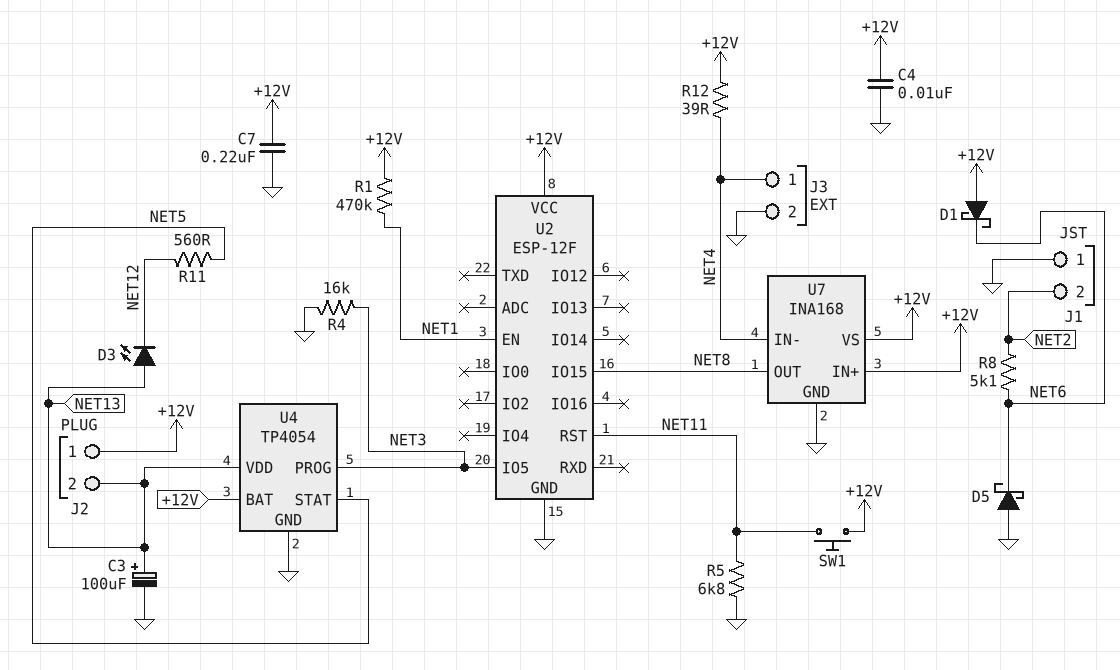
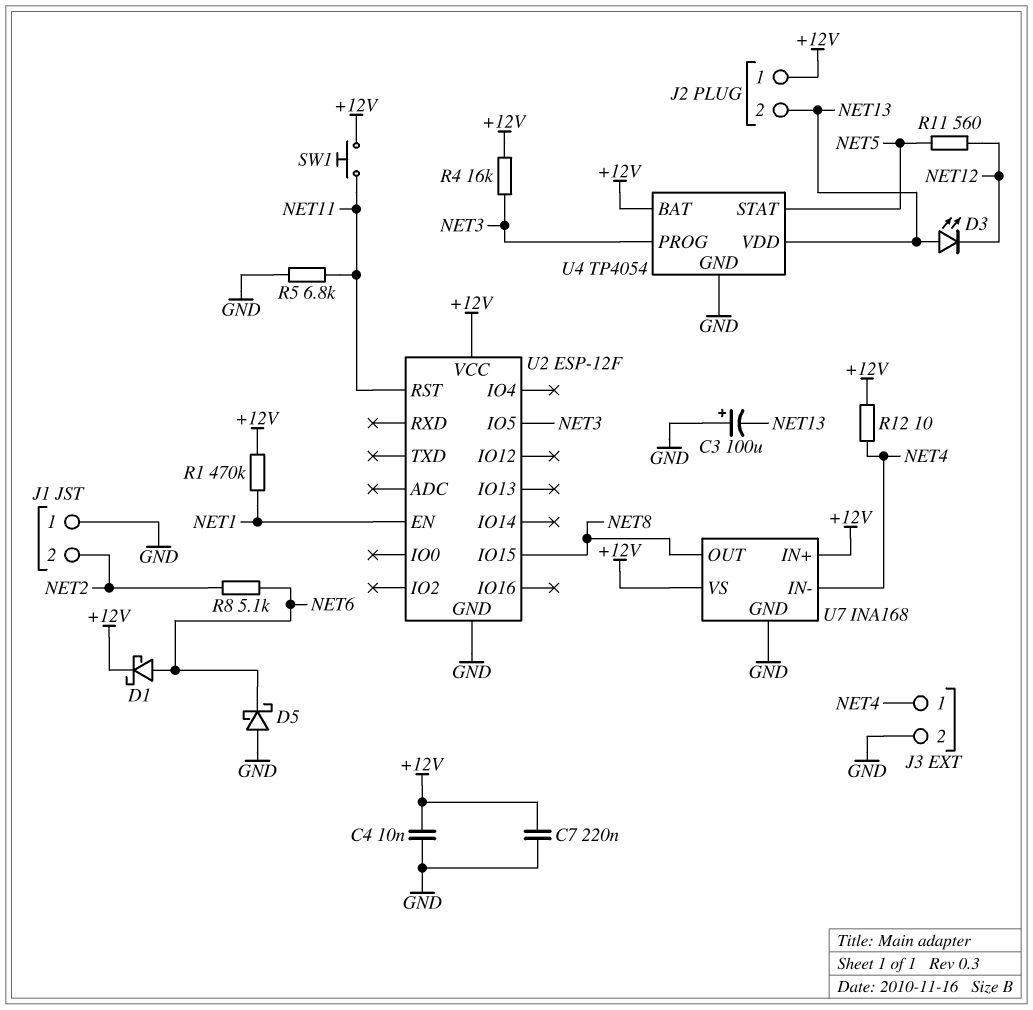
C3: 100uF (plus NET13, minus GND) -> 100uF (plus GND, minus NET13)
D1: schottky (A +12V, K NET6) -> schottky (A NET6, K +12V)
R4: 16k (GND, NET3) -> 16k (+12V, NET3)
R12: 39 (+12V, NET4) -> 10 (+12V, NET4)

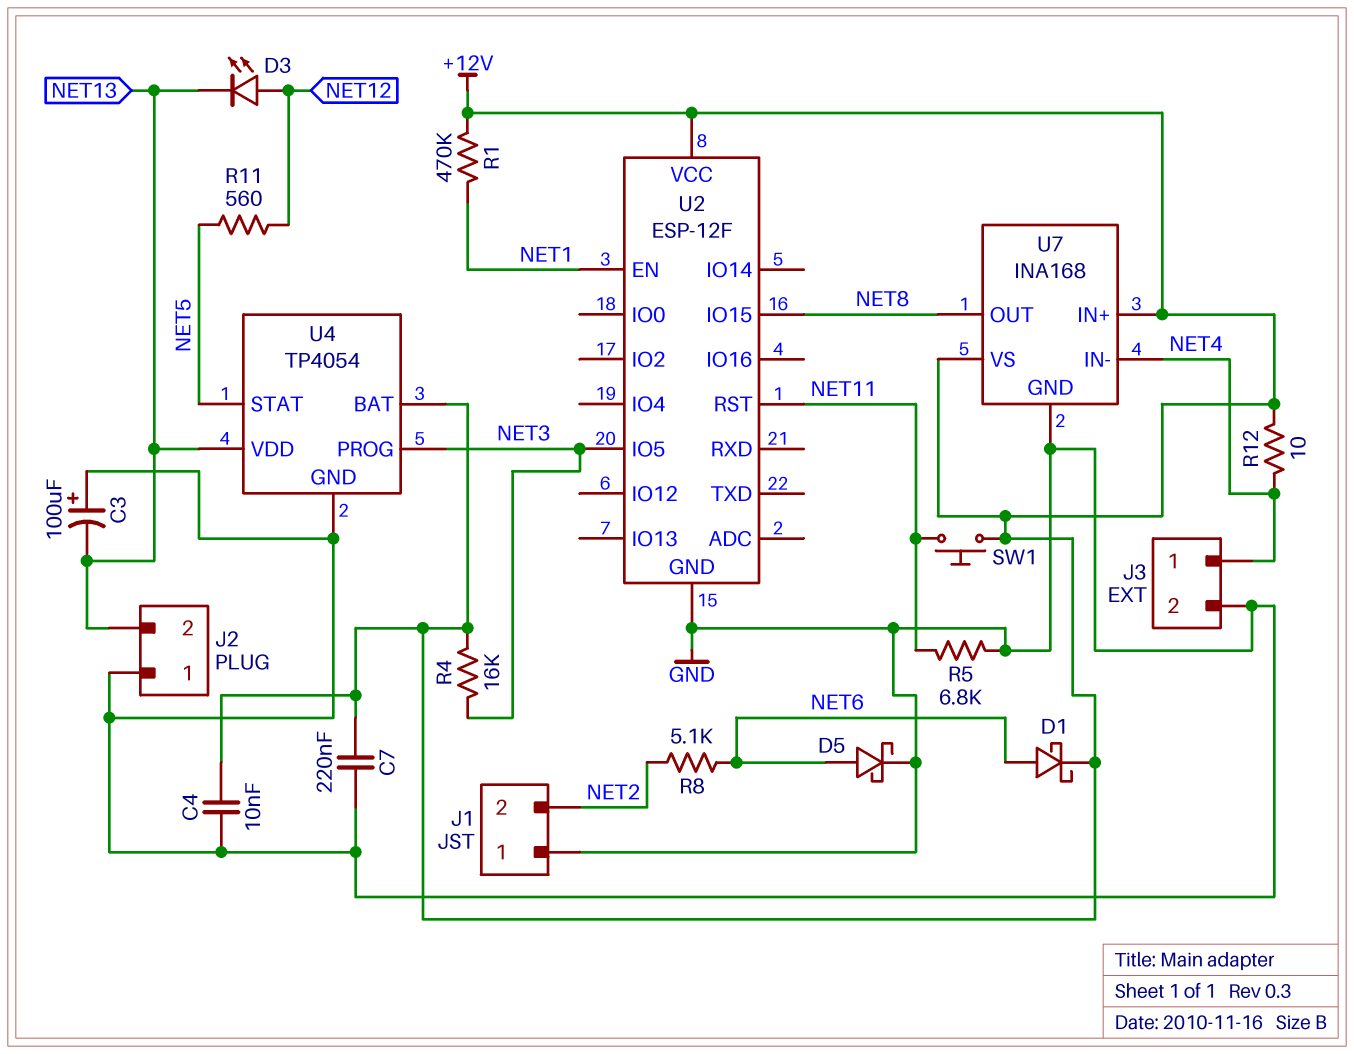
D3: LED (A NET13, K NET12) -> LED (A NET12, K NET13)
D5: schottky (A GND, K NET6) -> schottky (A NET6, K GND)
J2 pin 1: +12V -> GND

